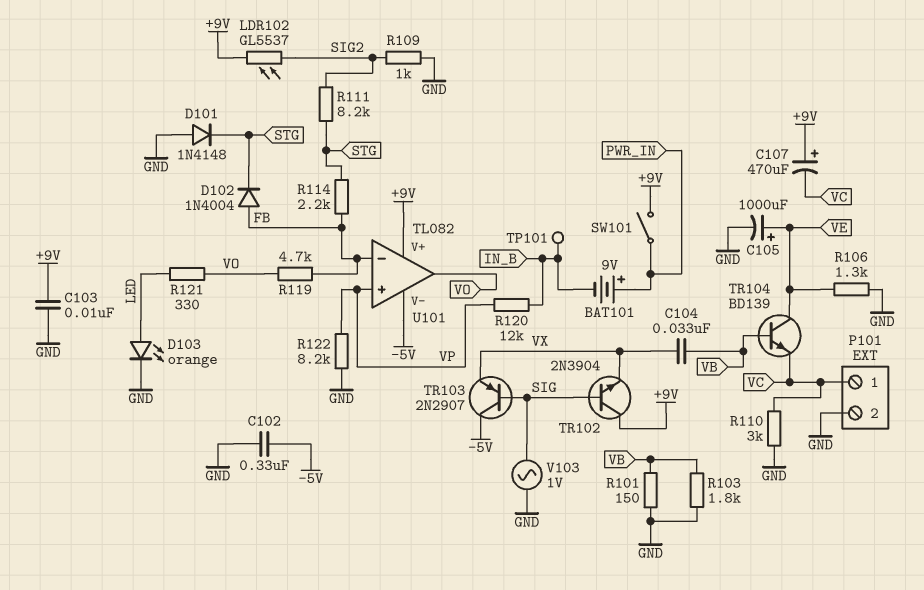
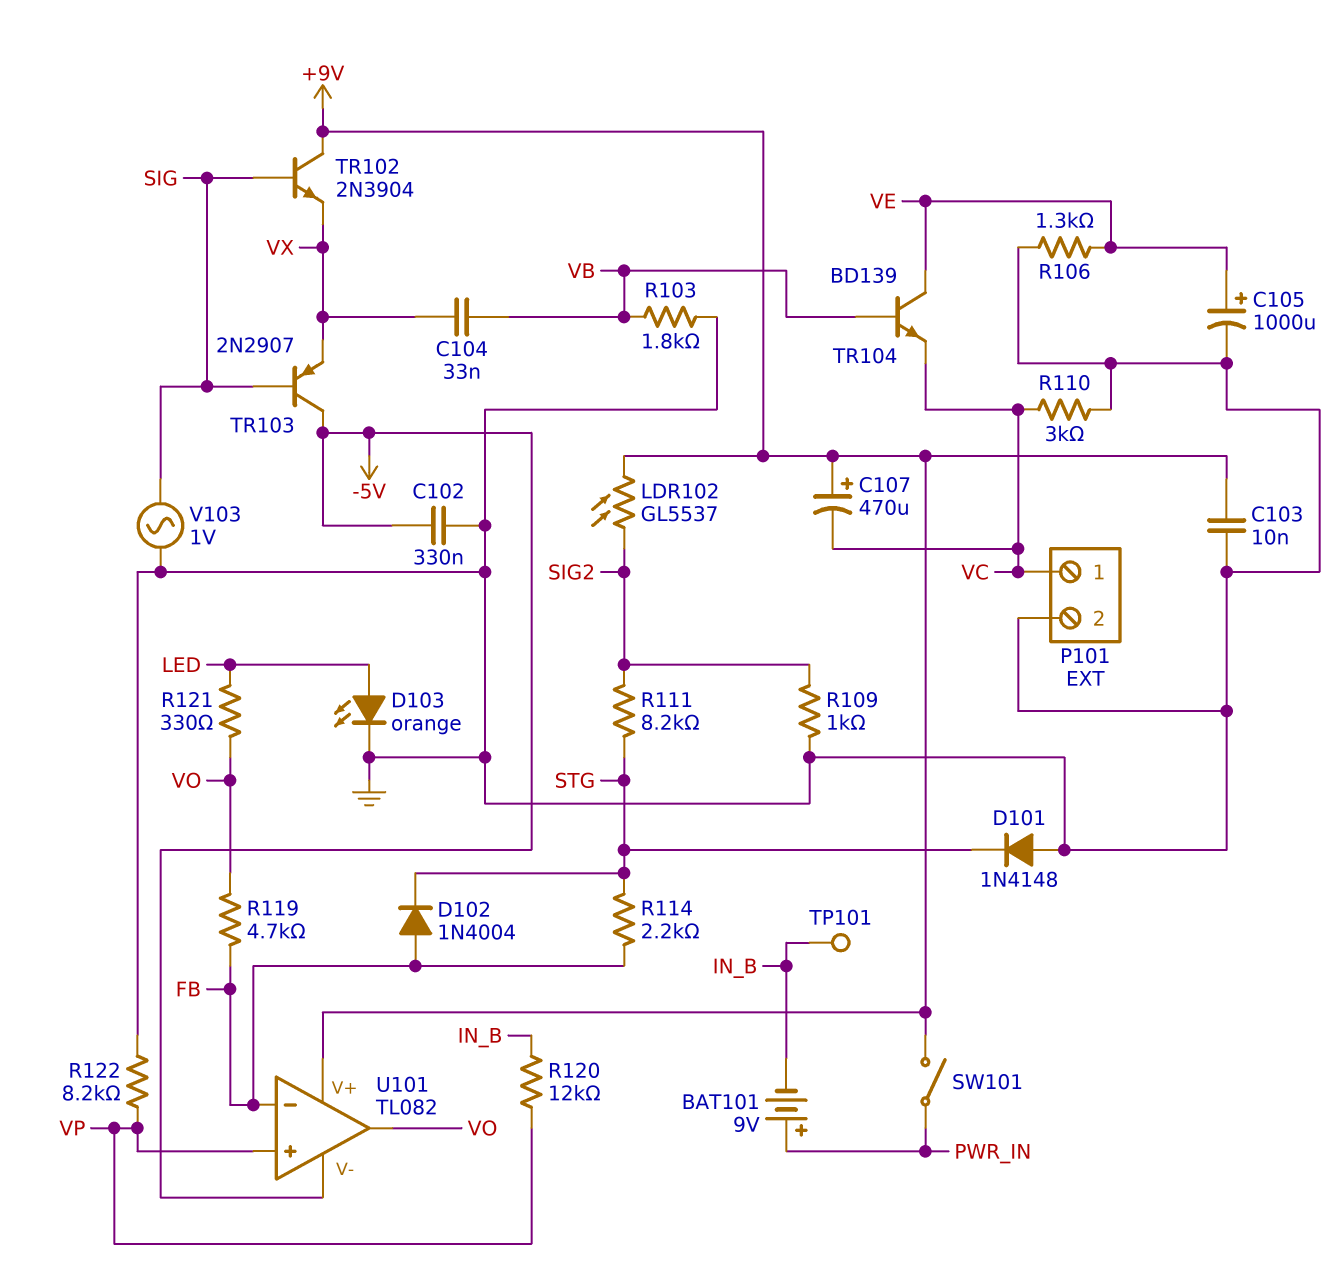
R101: 150 (GND, VB) -> none

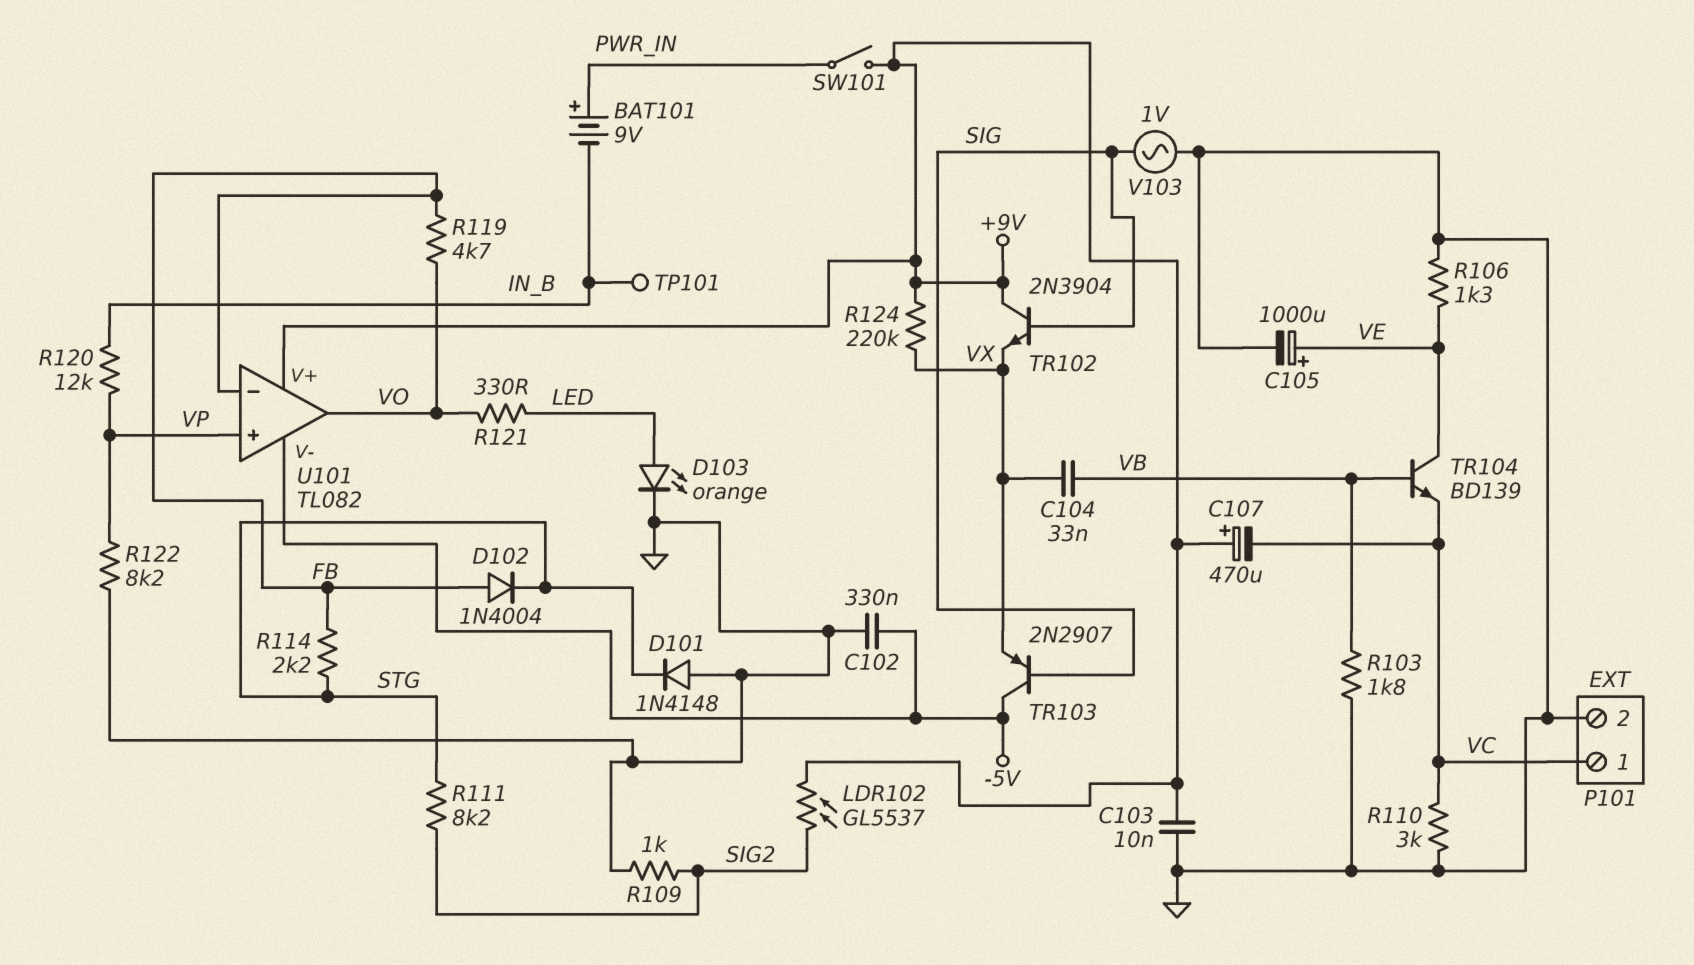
R124: none -> 220k (+9V, VX)

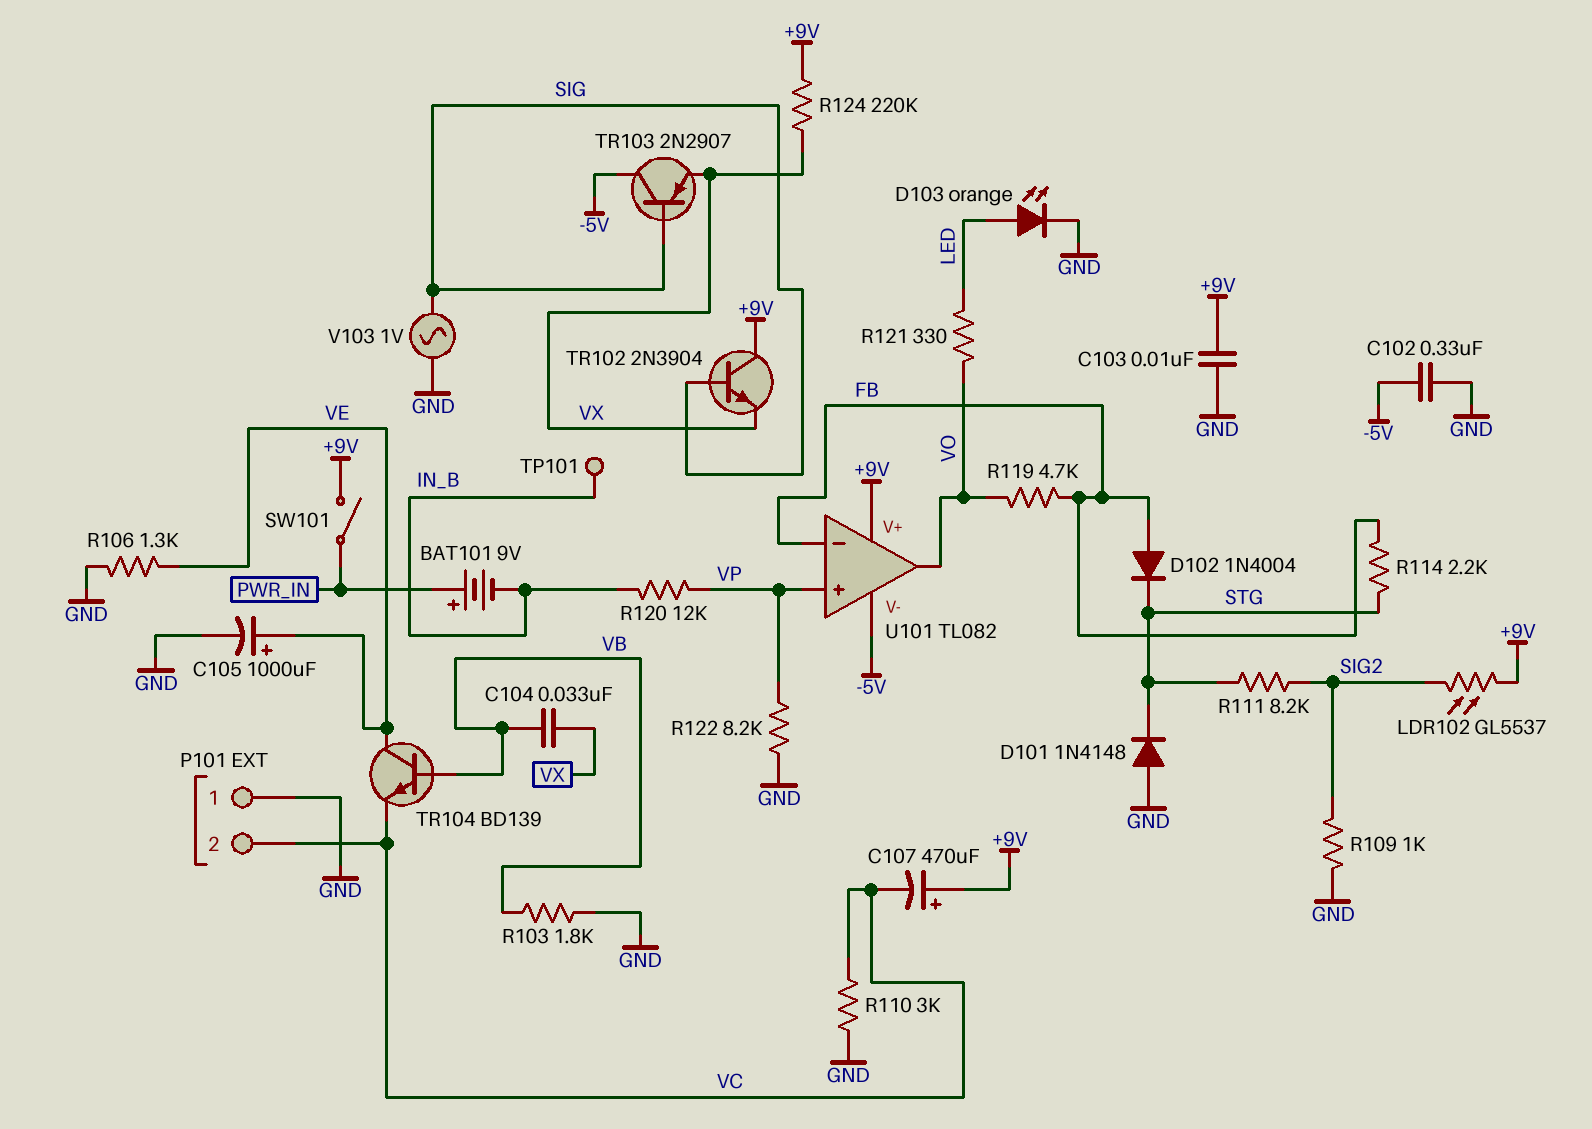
P101 pin 1: VC -> GND
P101 pin 2: GND -> VC

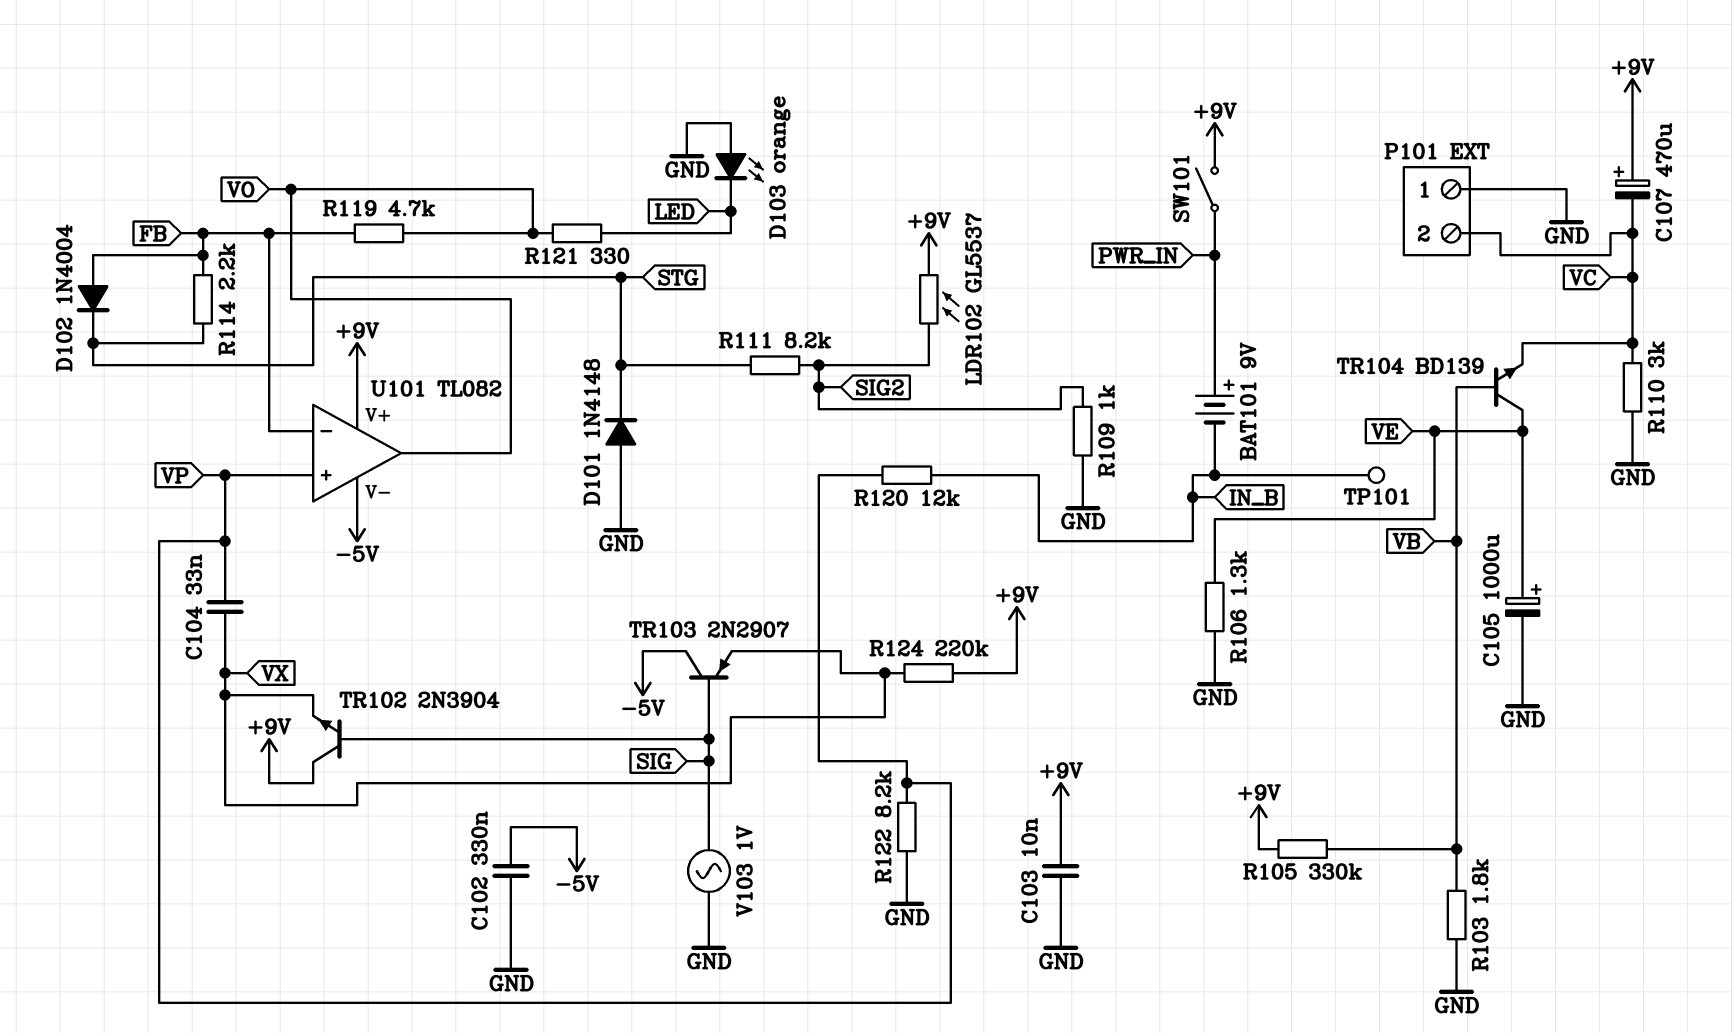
C104: 33nF (VB, VX) -> 33nF (VP, VX)
D103: LED orange (A LED, K GND) -> LED orange (A GND, K LED)
R105: none -> 330k (+9V, VB)

